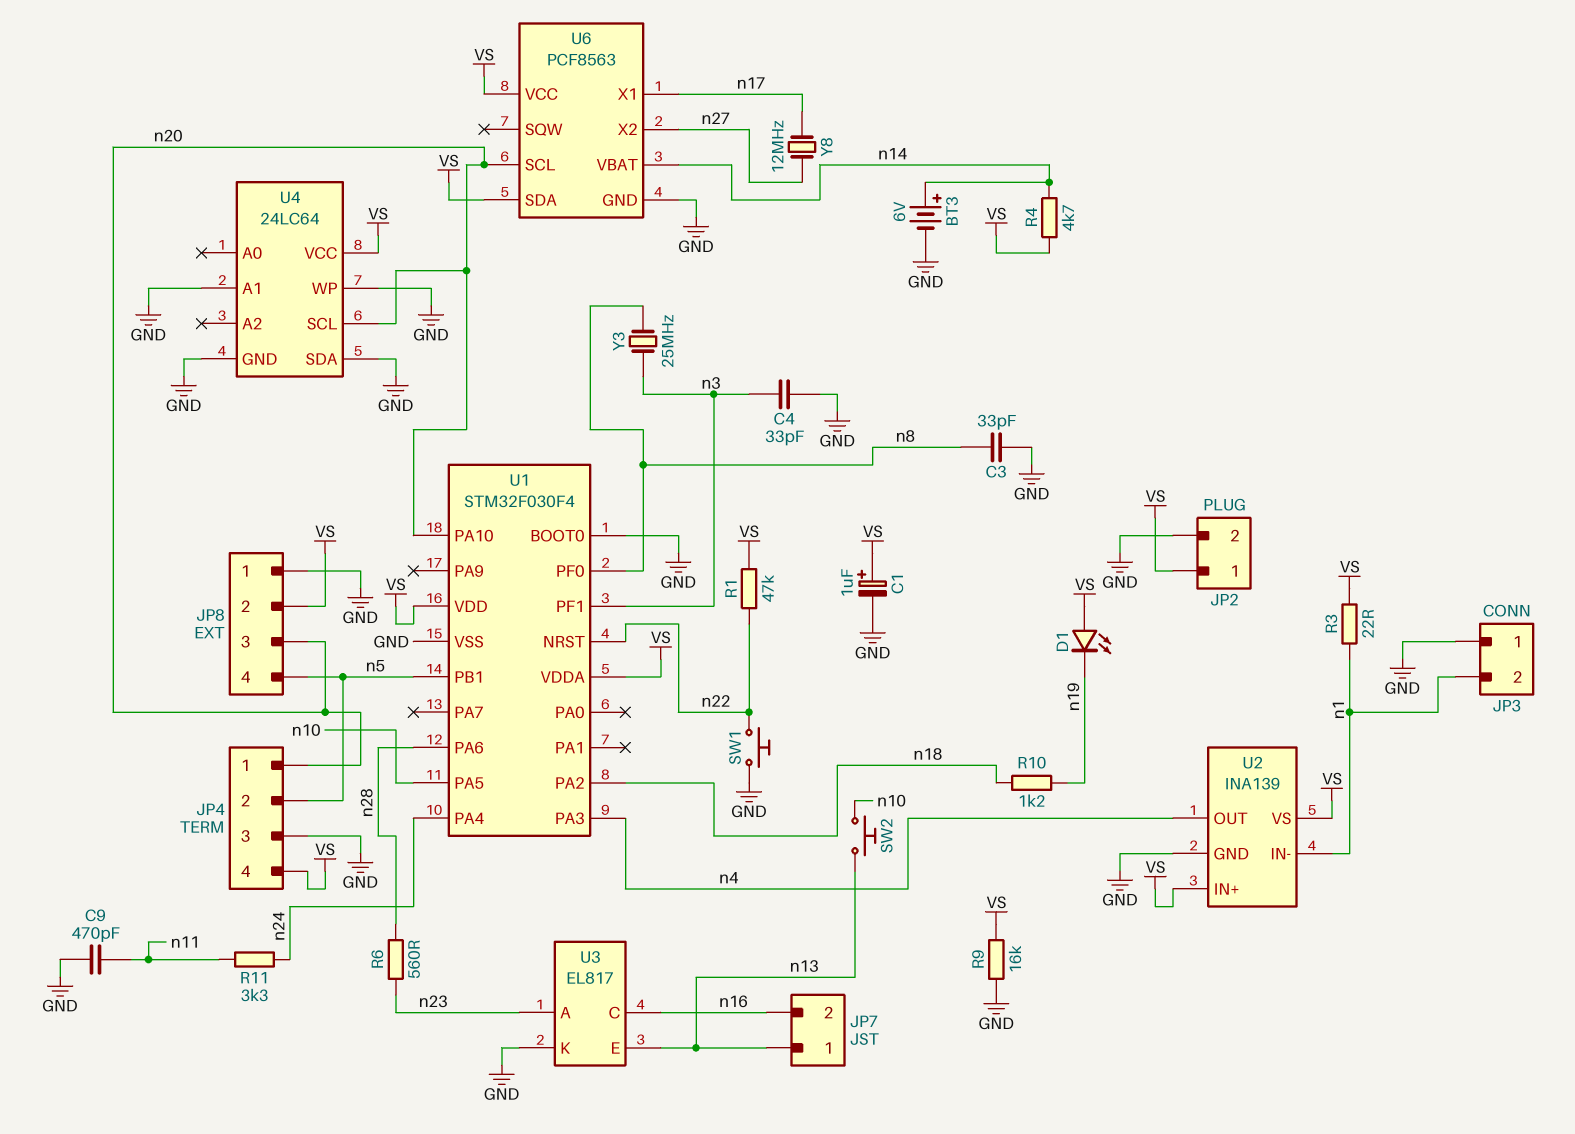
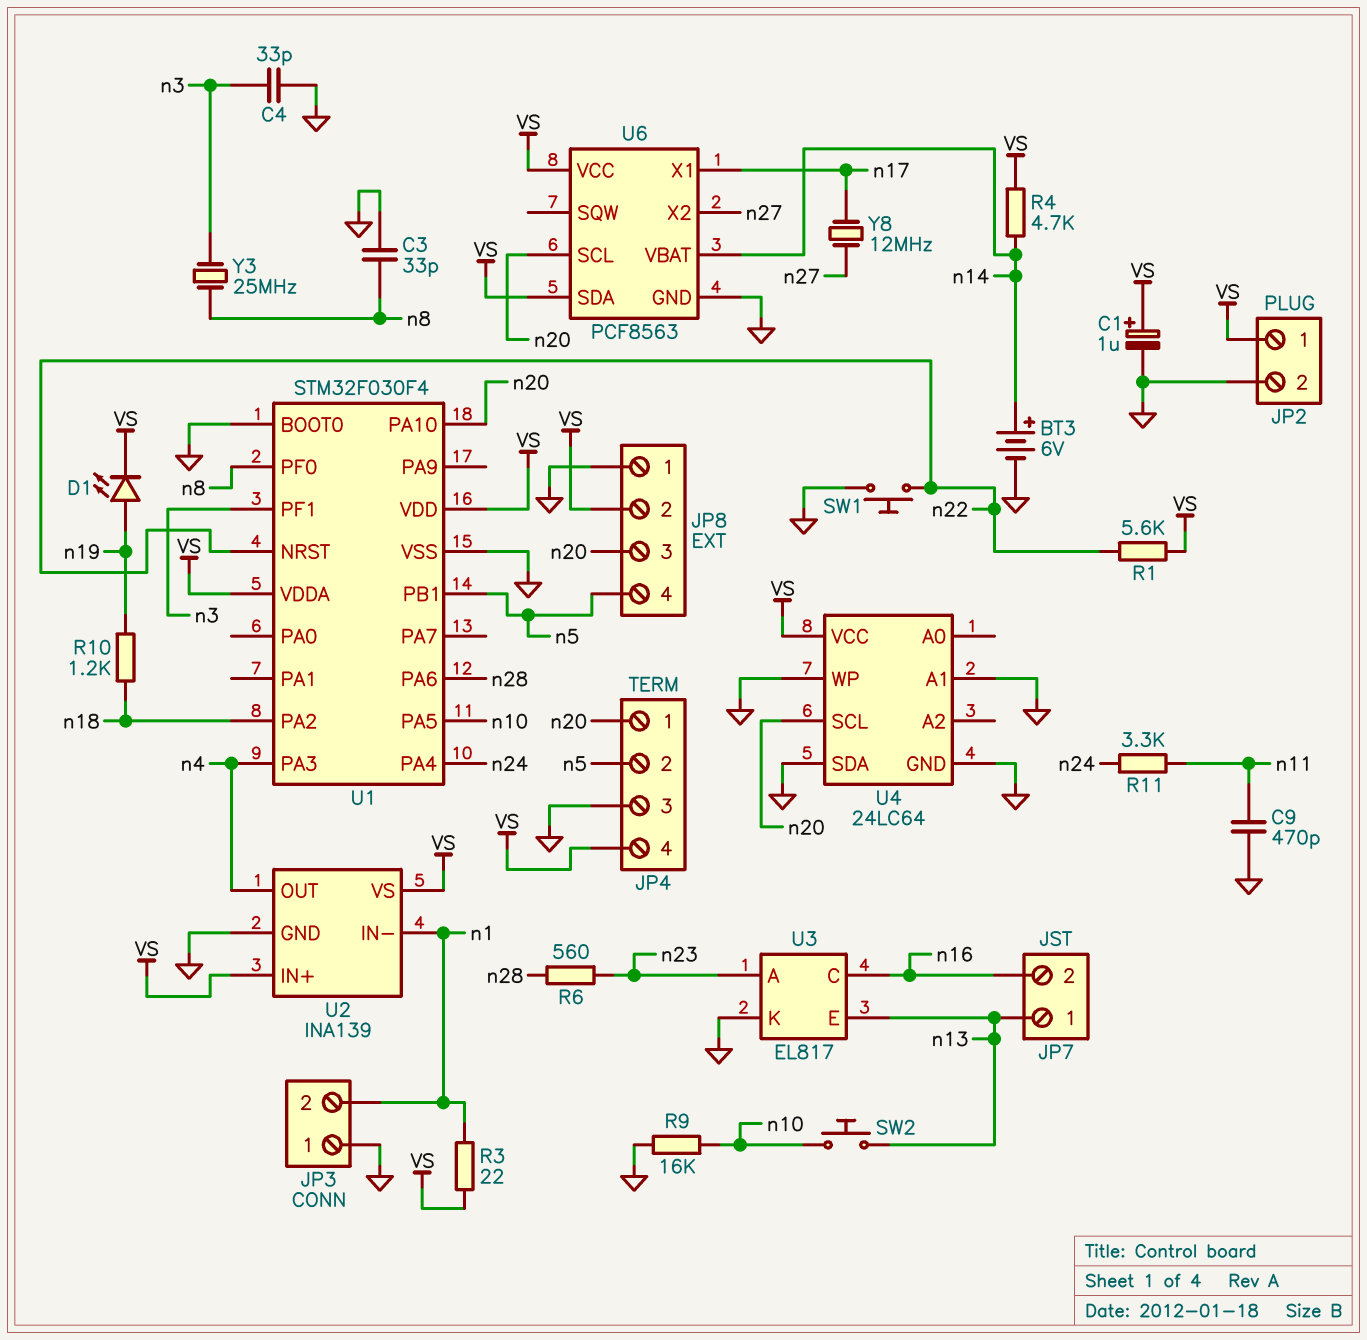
D1: LED (A VS, K n19) -> LED (A n19, K VS)
R1: 47k (VS, n22) -> 5.6k (VS, n22)
R9: 16k (GND, VS) -> 16k (GND, n10)

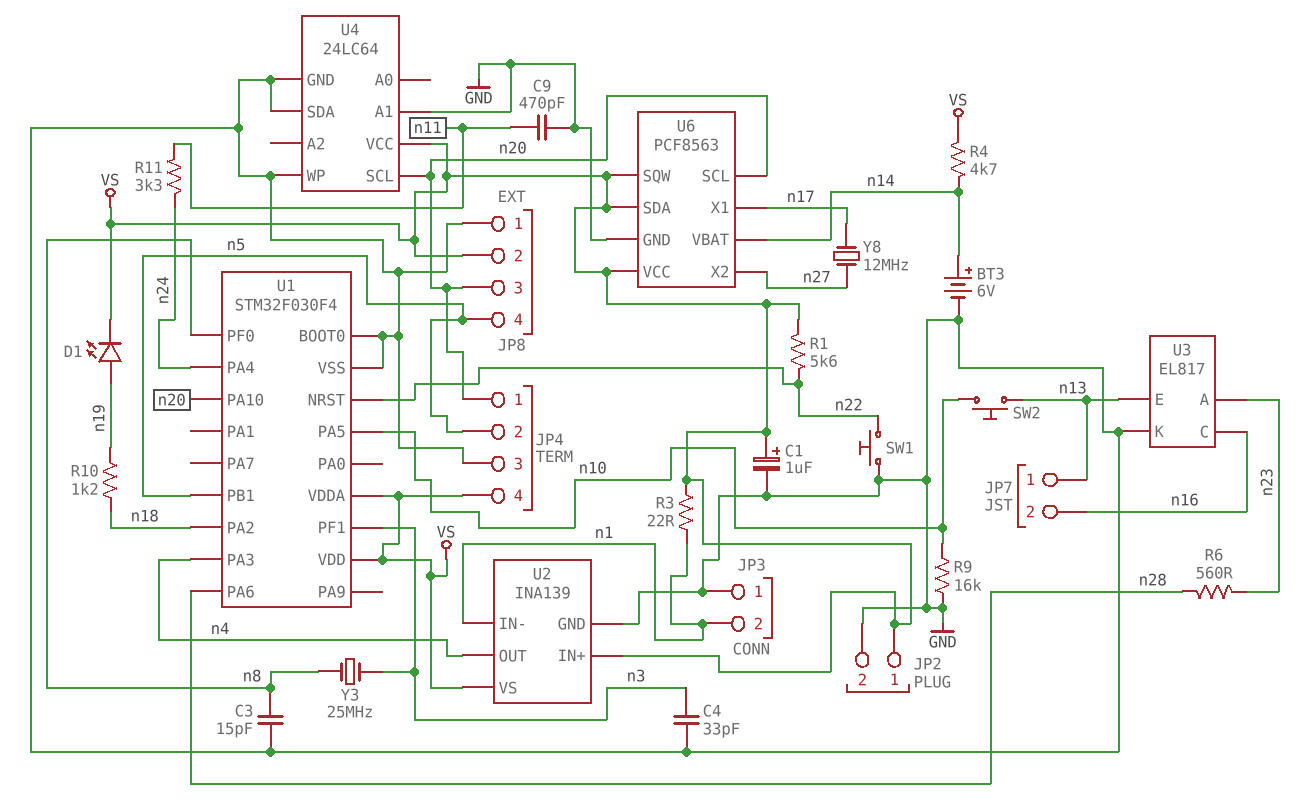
C3: 33pF (GND, n8) -> 15pF (GND, n8)
U6 pin SQW: none -> VS

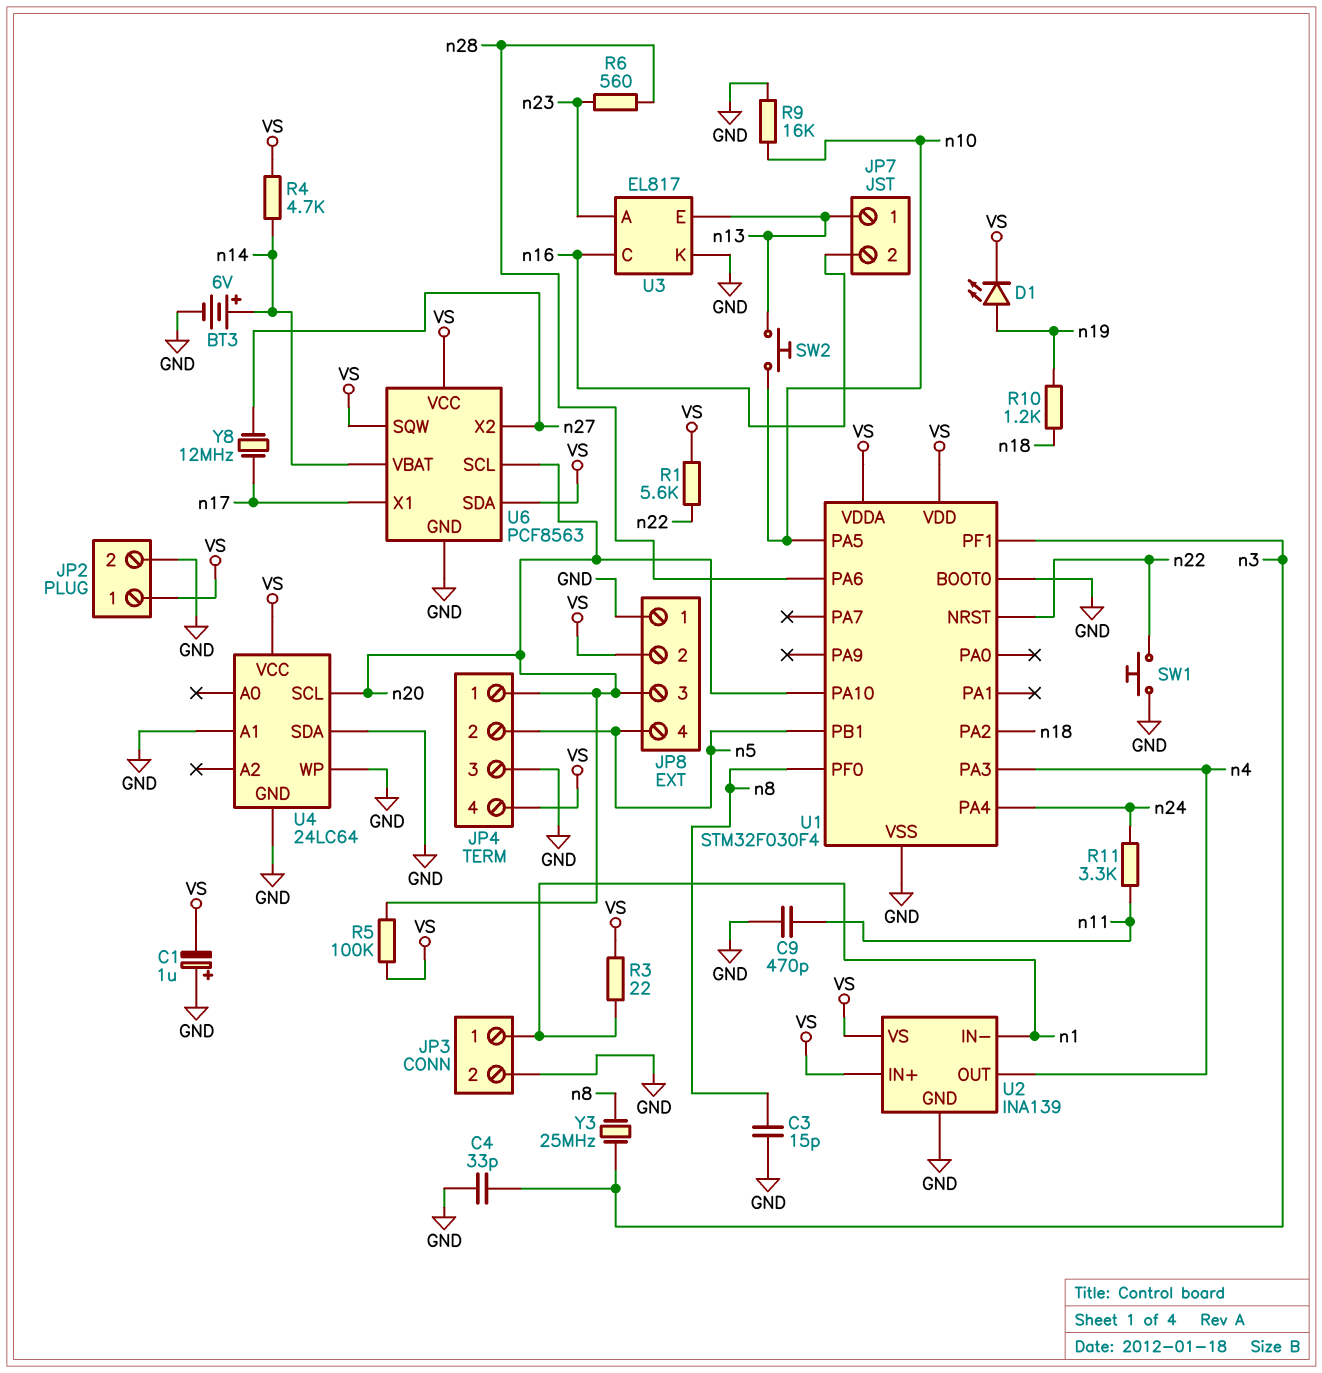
C1: 1uF (plus VS, minus GND) -> 1uF (plus GND, minus VS)
JP3 pin 1: GND -> n1
JP3 pin 2: n1 -> GND
R5: none -> 100k (VS, n20)

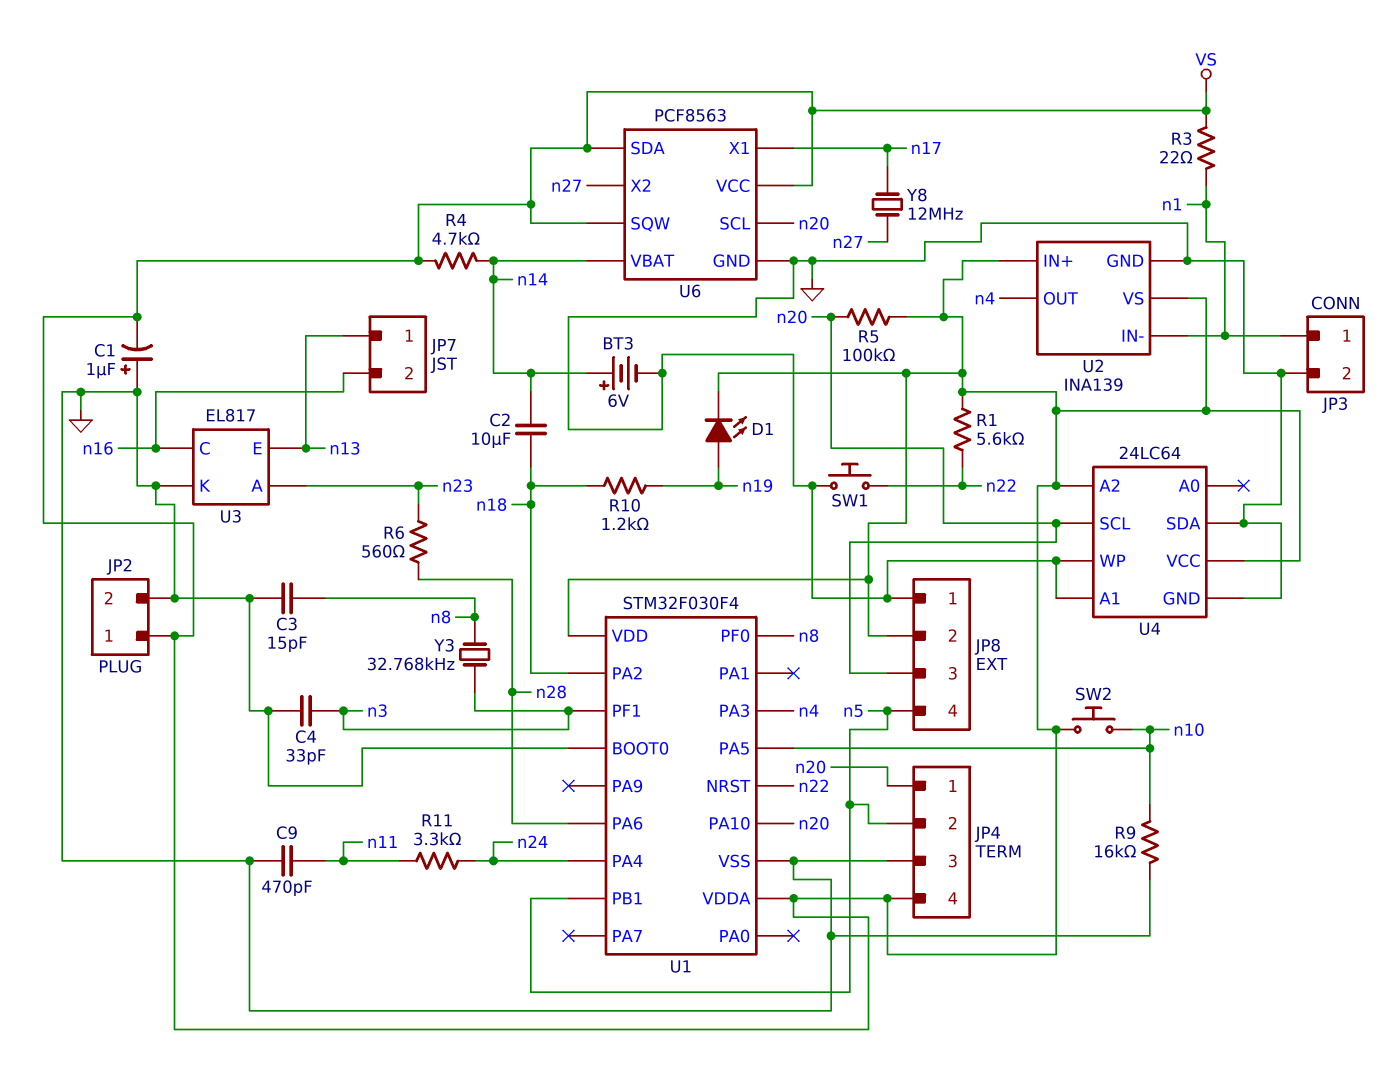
C2: none -> 10uF (n14, n18)
SW2: button (n10, n13) -> button (VS, n10)
U4 pin A2: none -> VS
Y3: 25MHz (n3, n8) -> 32.768kHz (n3, n8)

